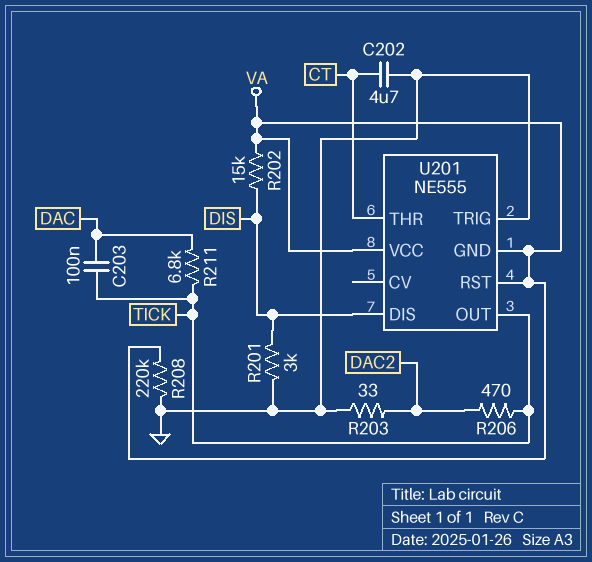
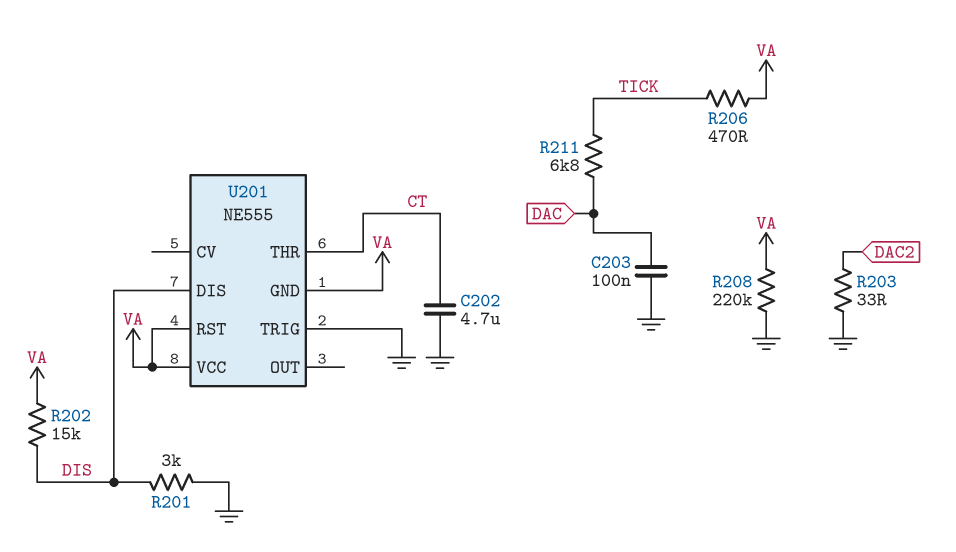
C203: 100nF (DAC, TICK) -> 100nF (DAC, GND)
R206: 470 (DAC2, TICK) -> 470 (TICK, VA)
U201 pin OUT: TICK -> none

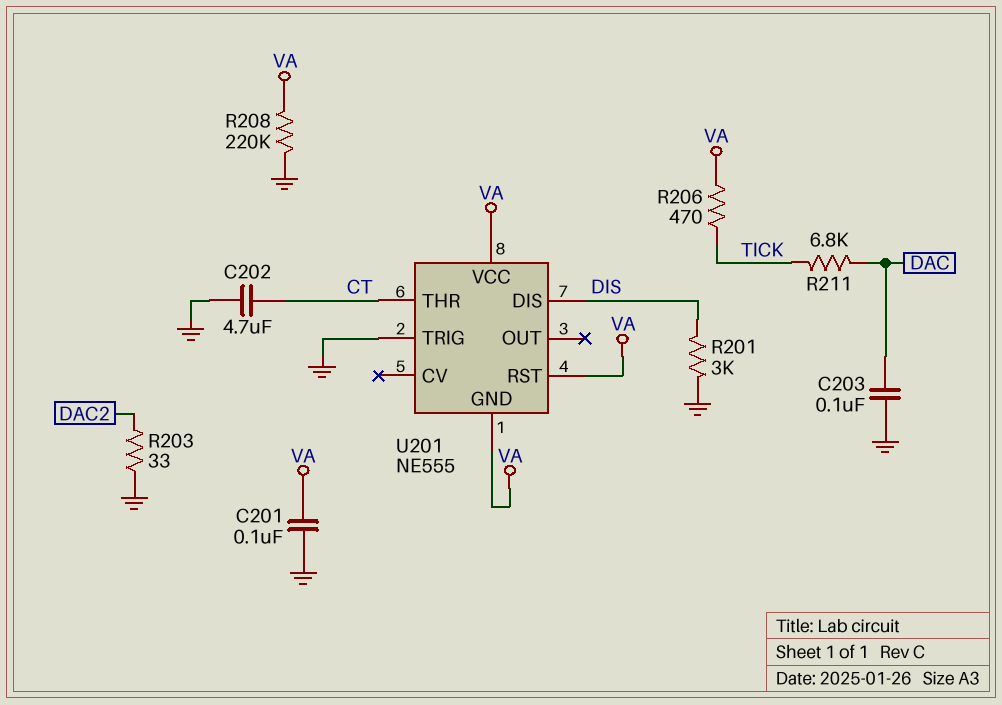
C201: none -> 100nF (GND, VA)
R202: 15k (DIS, VA) -> none

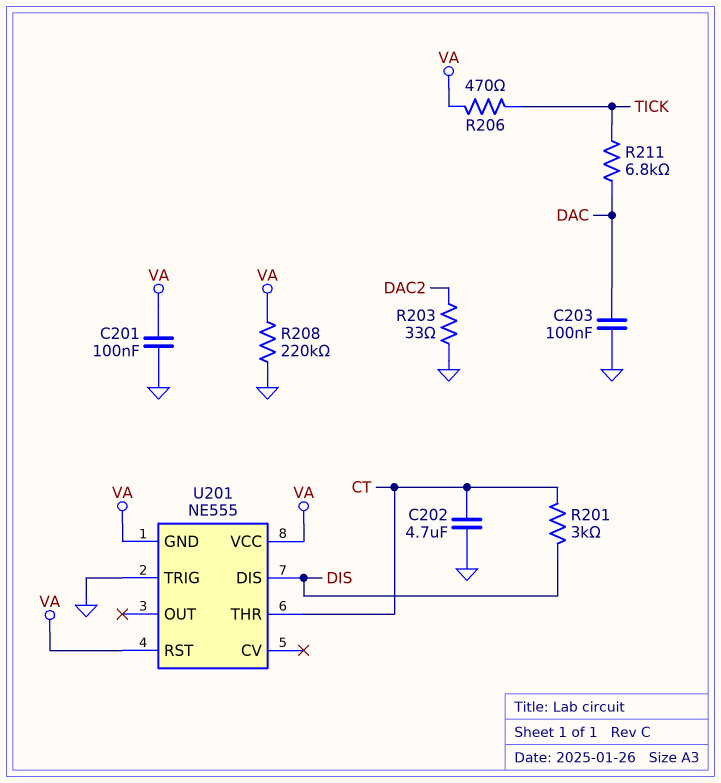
R201: 3k (DIS, GND) -> 3k (CT, DIS)

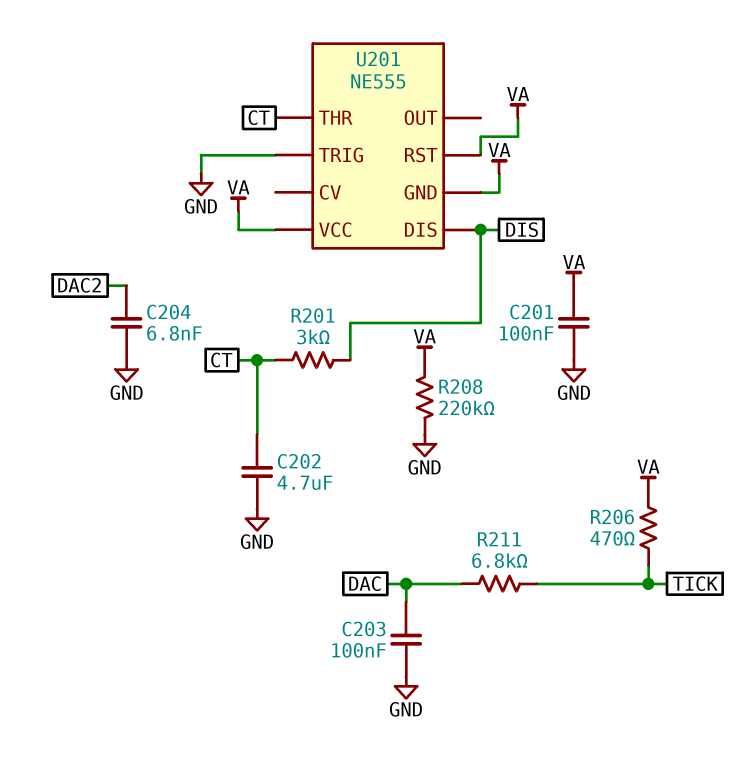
C204: none -> 6.8nF (DAC2, GND)
R203: 33 (DAC2, GND) -> none

